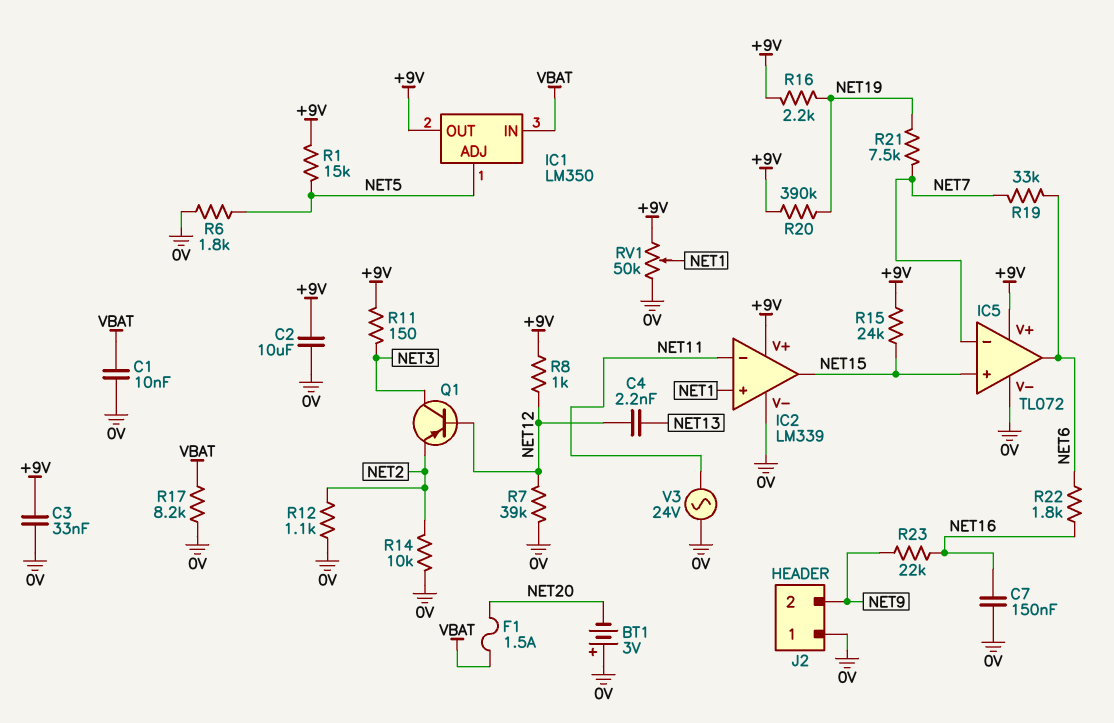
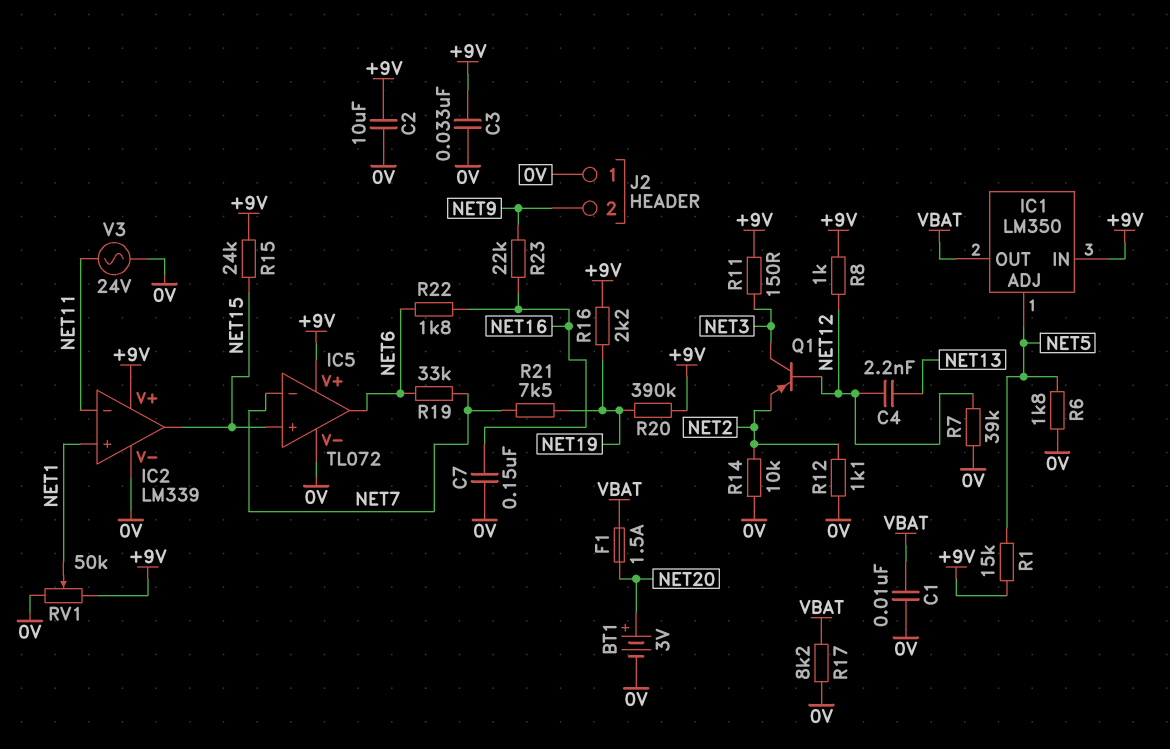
BT1: 3V (plus 0V, minus NET20) -> 3V (plus NET20, minus 0V)
IC1 pin IN: VBAT -> +9V
IC1 pin OUT: +9V -> VBAT

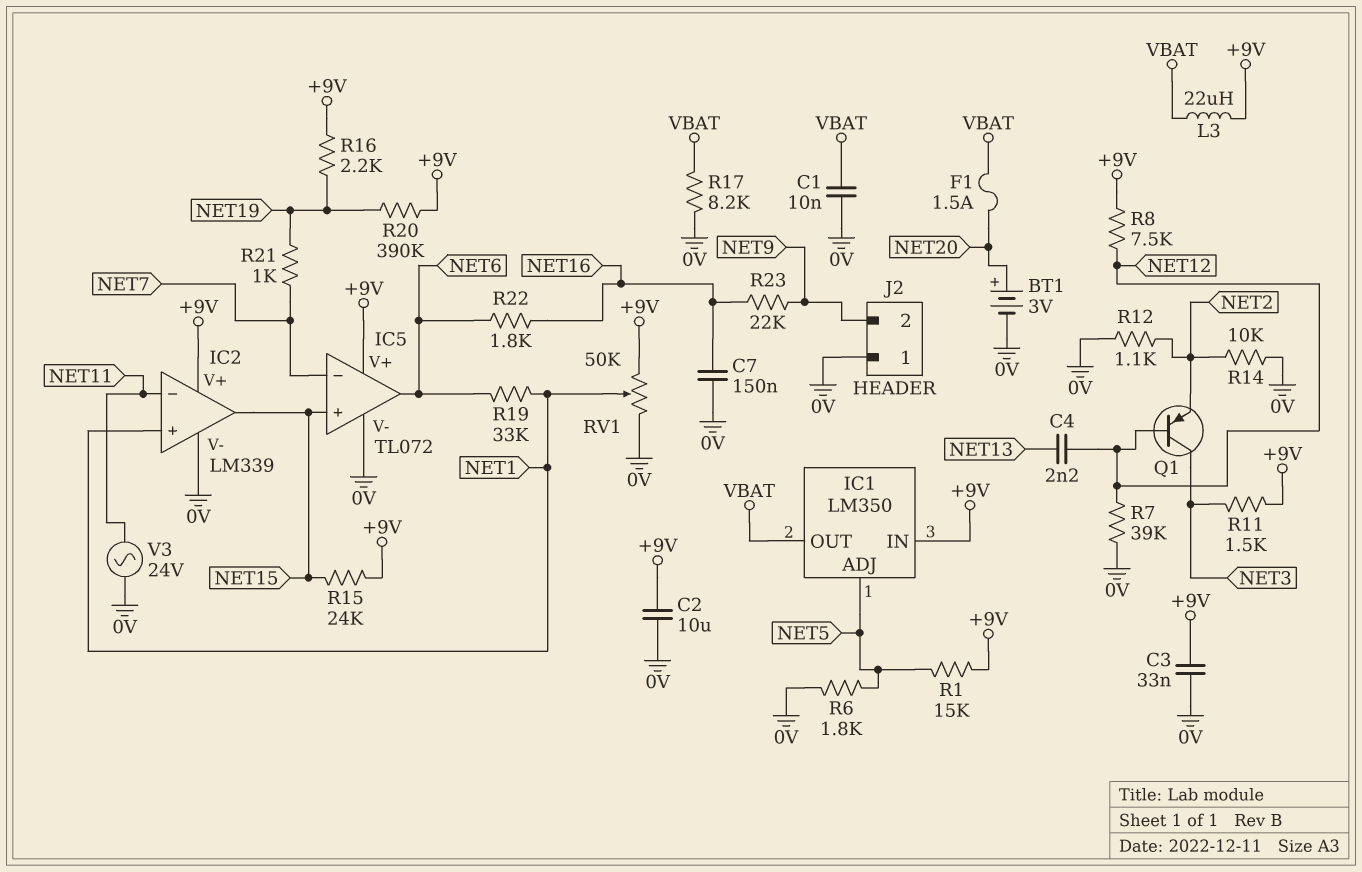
L3: none -> 22uH (+9V, VBAT)
R8: 1k (+9V, NET12) -> 7.5k (+9V, NET12)
R11: 150 (+9V, NET3) -> 1.5k (+9V, NET3)
R19: 33k (NET6, NET7) -> 33k (NET1, NET6)
R21: 7.5k (NET7, NET19) -> 1k (NET7, NET19)

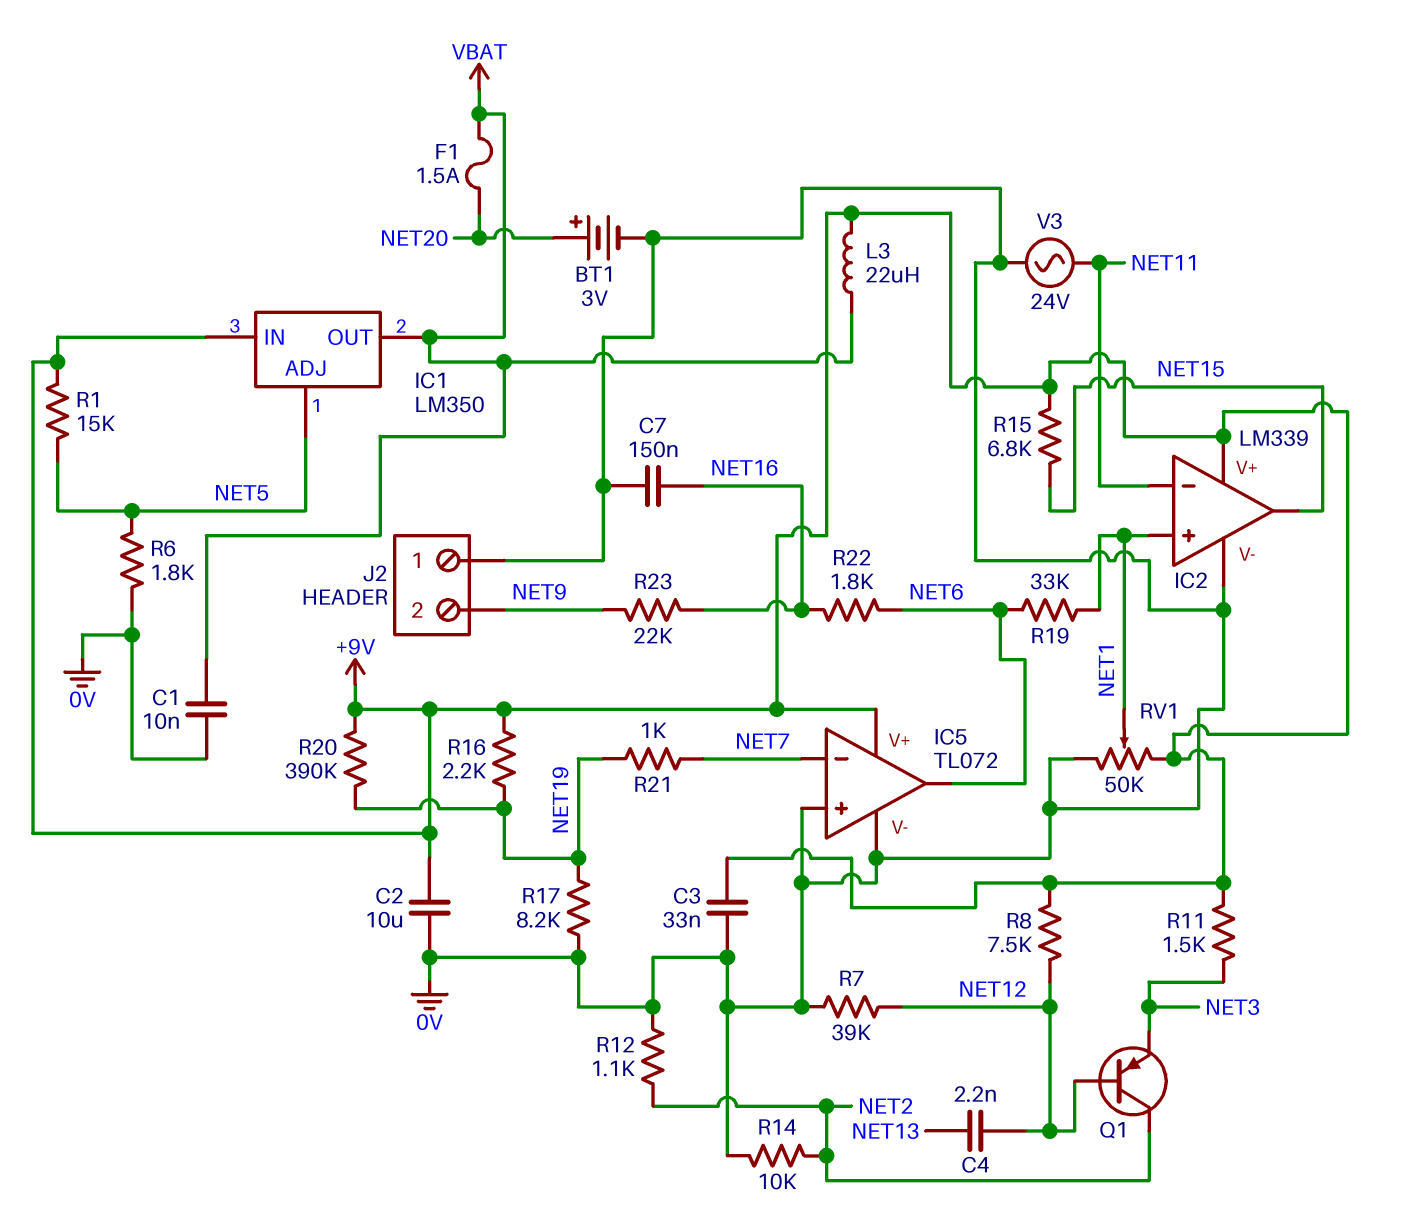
IC5 pin in+: NET15 -> 0V
Q1: PNP (B NET12, C NET3, E NET2) -> PNP (B NET12, C NET2, E NET3)
R15: 24k (+9V, NET15) -> 6.8k (+9V, NET15)
R17: 8.2k (0V, VBAT) -> 8.2k (0V, NET19)

